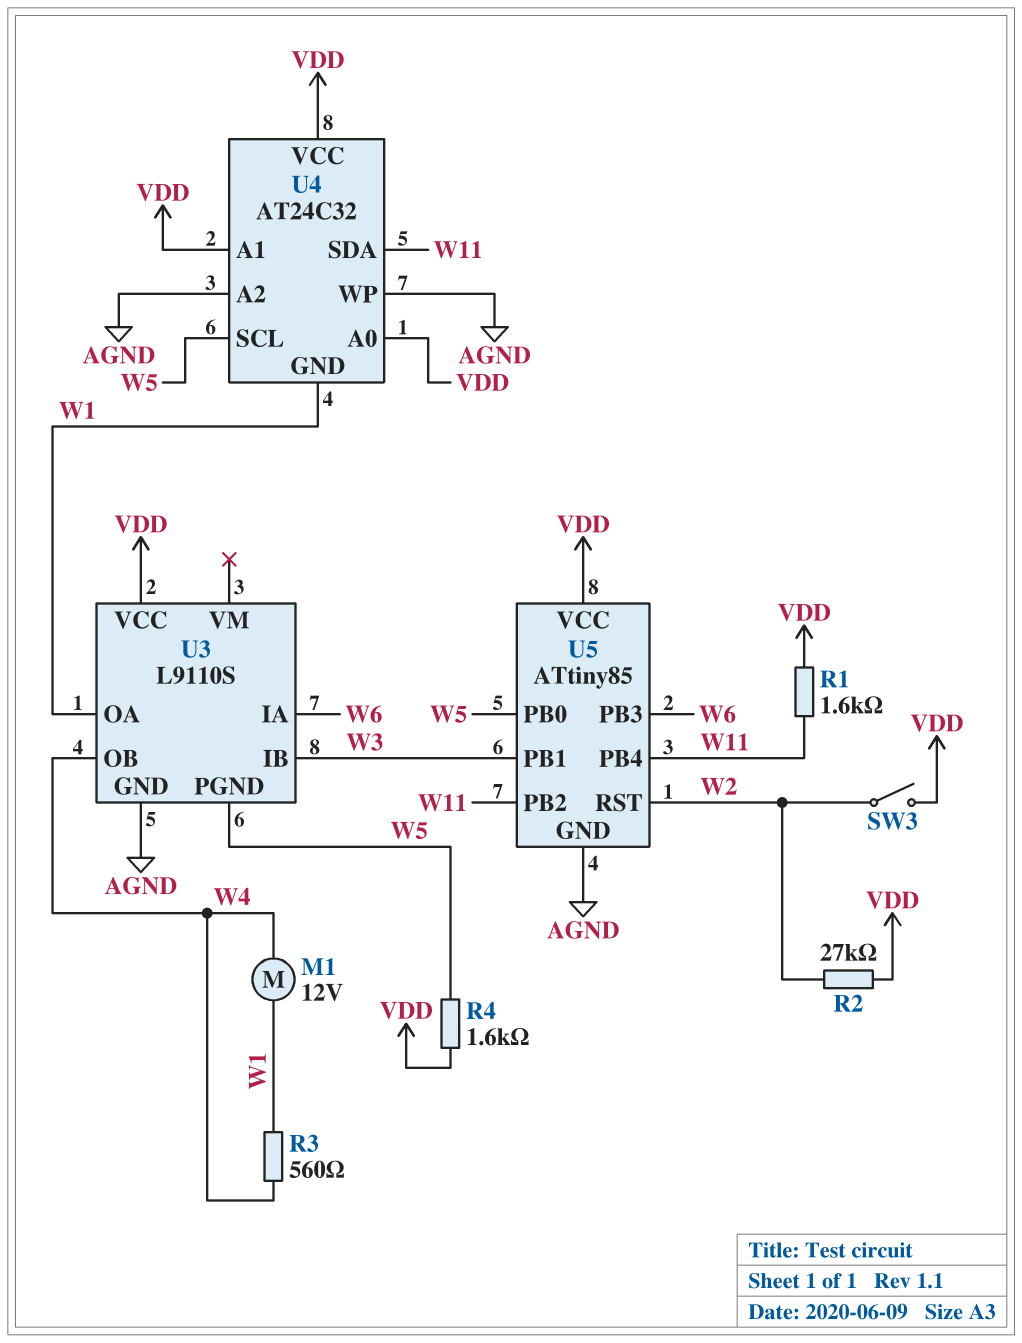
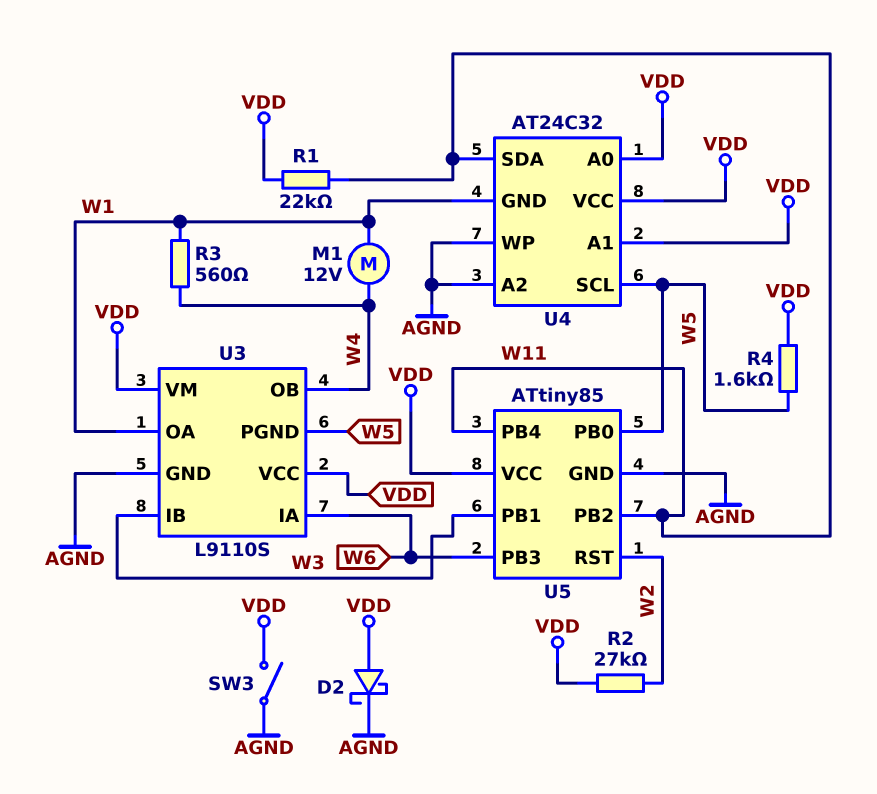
D2: none -> schottky (A VDD, K AGND)
R1: 1.6k (VDD, W11) -> 22k (VDD, W11)
SW3: switch (VDD, W2) -> switch (AGND, VDD)
U3 pin VM: none -> VDD

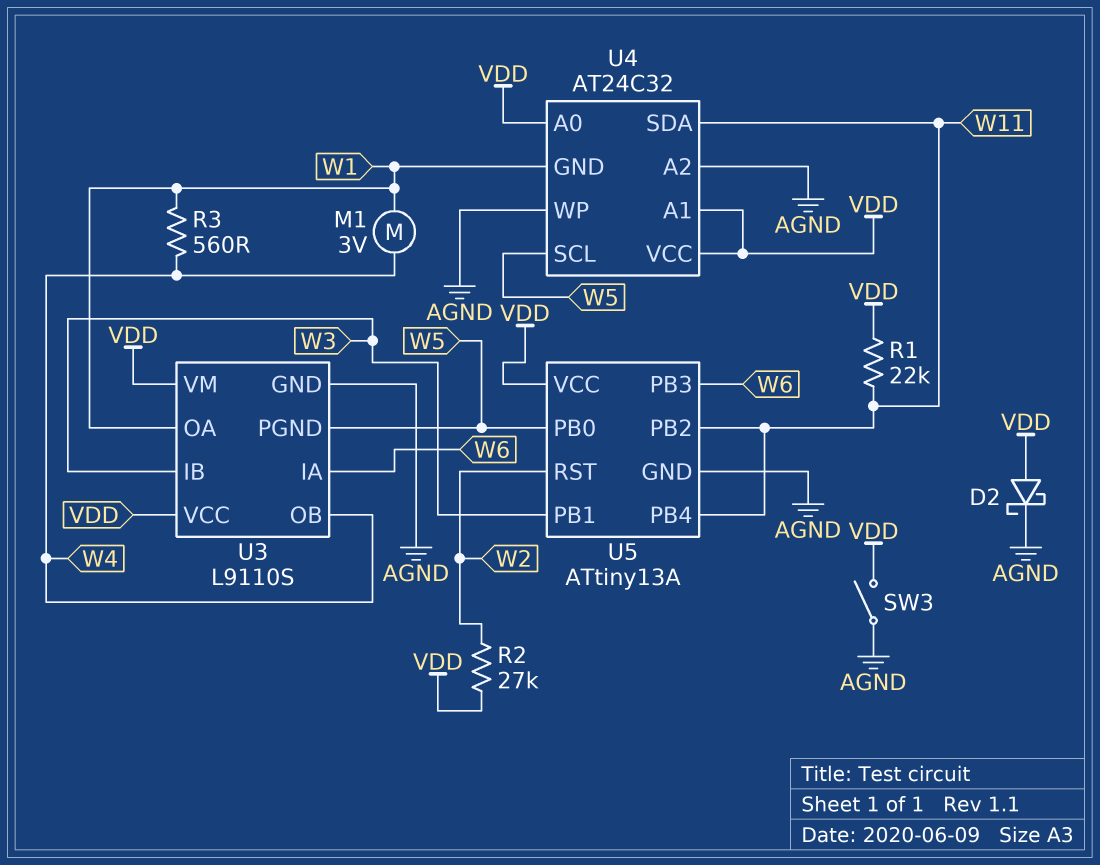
M1: motor 12V (W1, W4) -> motor 3V (W1, W4)
R4: 1.6k (VDD, W5) -> none
U5: ATtiny85 -> ATtiny13A

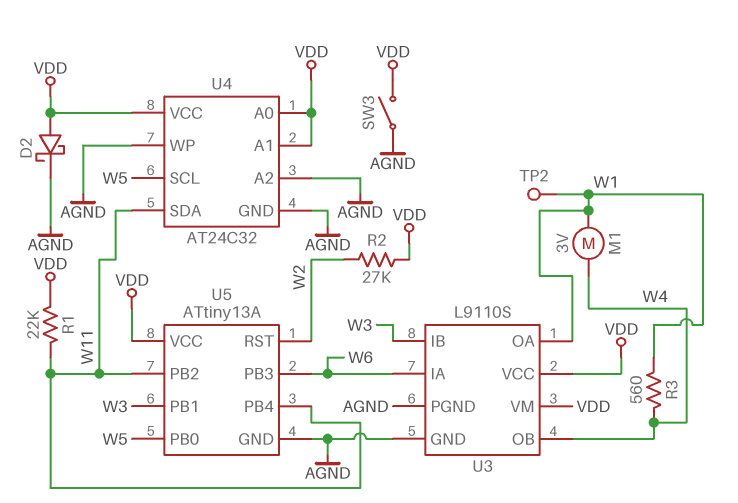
TP2: none -> test point (W1)
U3 pin PGND: W5 -> AGND
U4 pin GND: W1 -> AGND

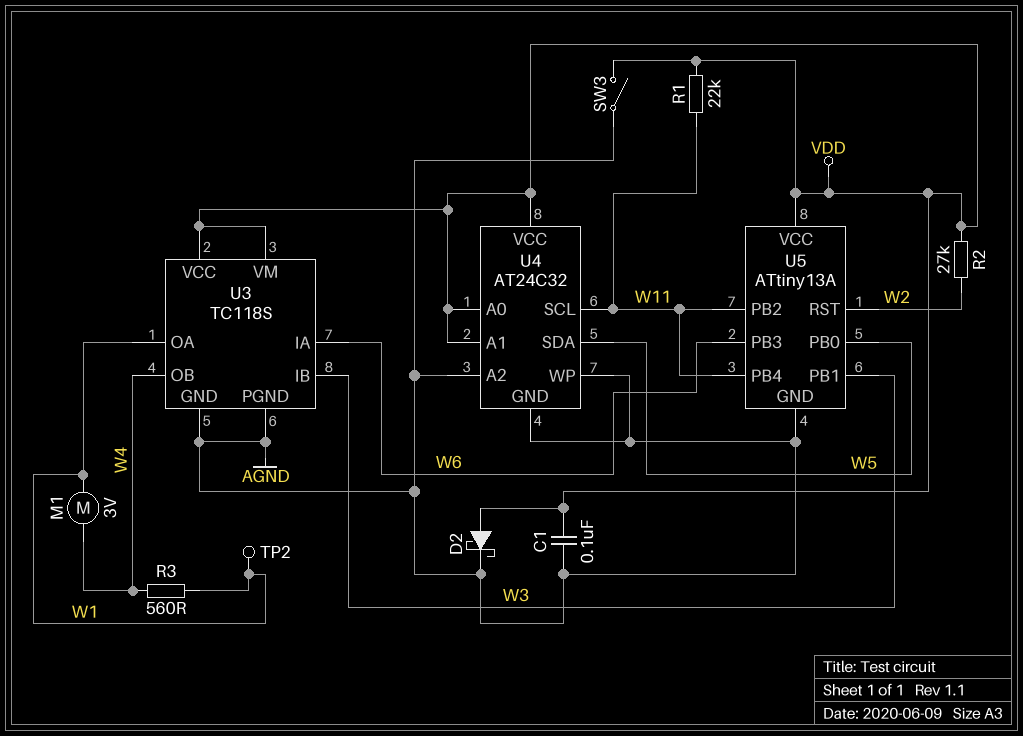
C1: none -> 100nF (AGND, VDD)
U3: L9110S -> TC118S
U4 pin SCL: W5 -> W11
U4 pin SDA: W11 -> W5

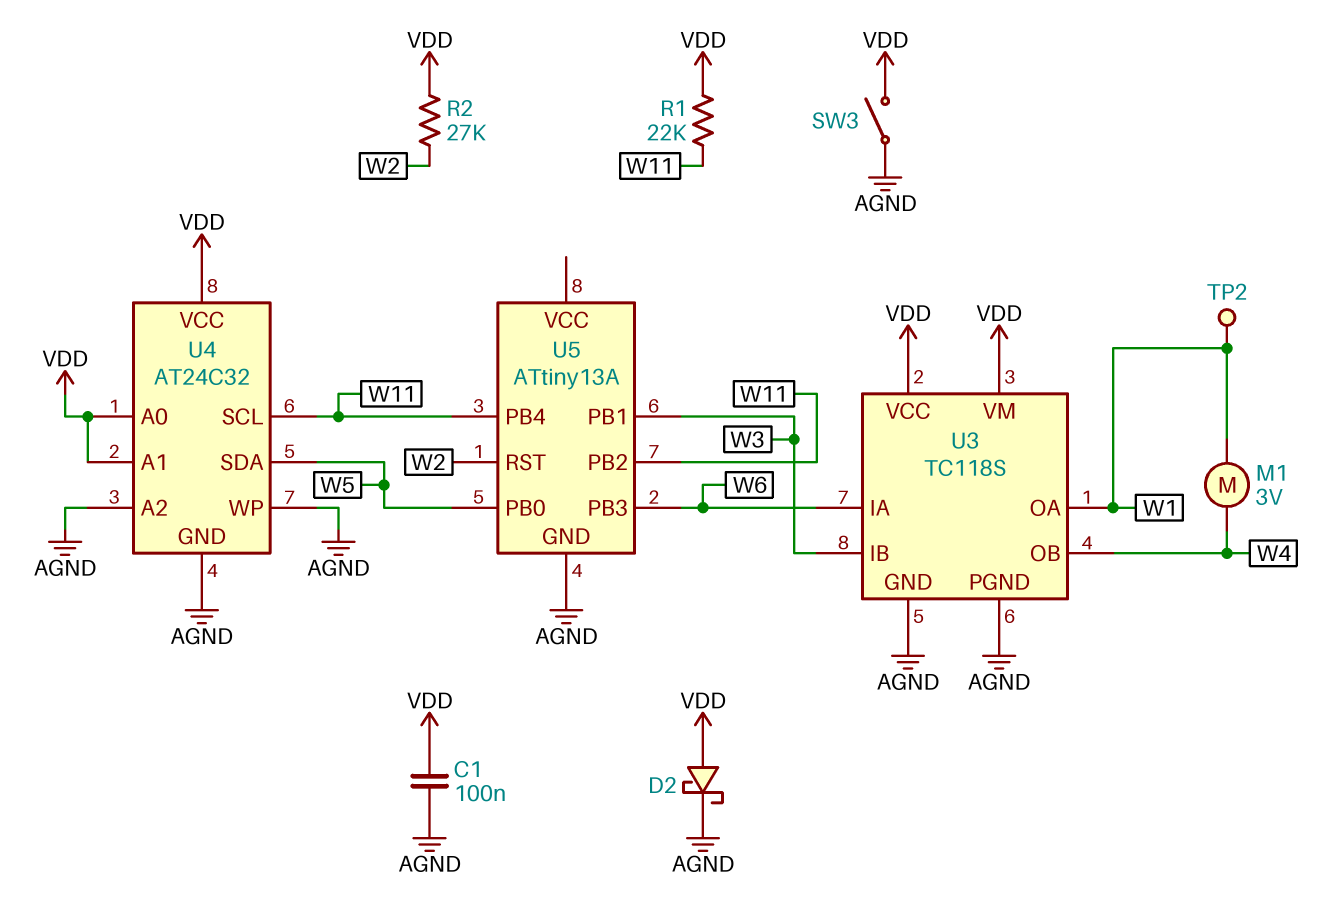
R3: 560 (W1, W4) -> none
U5 pin VCC: VDD -> none

